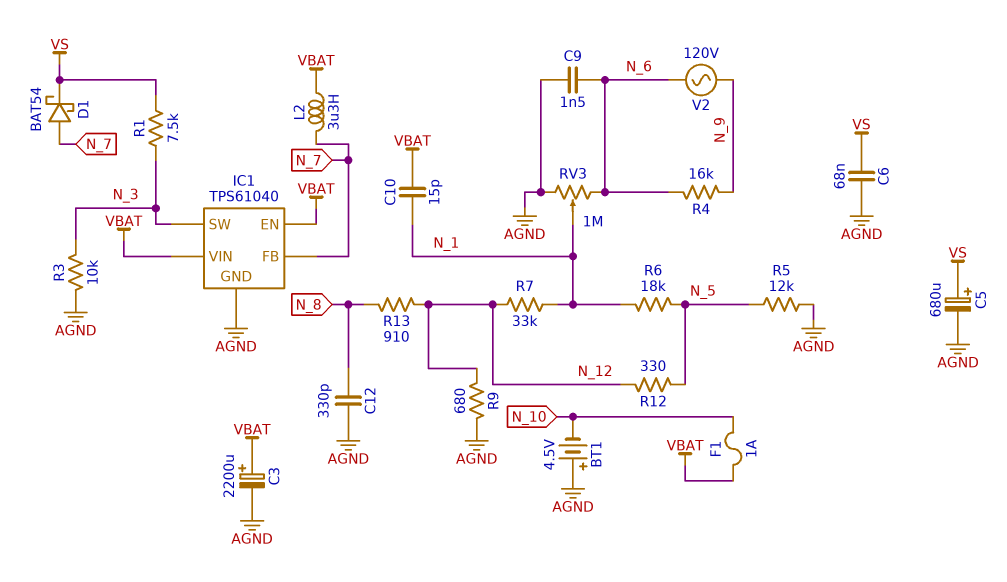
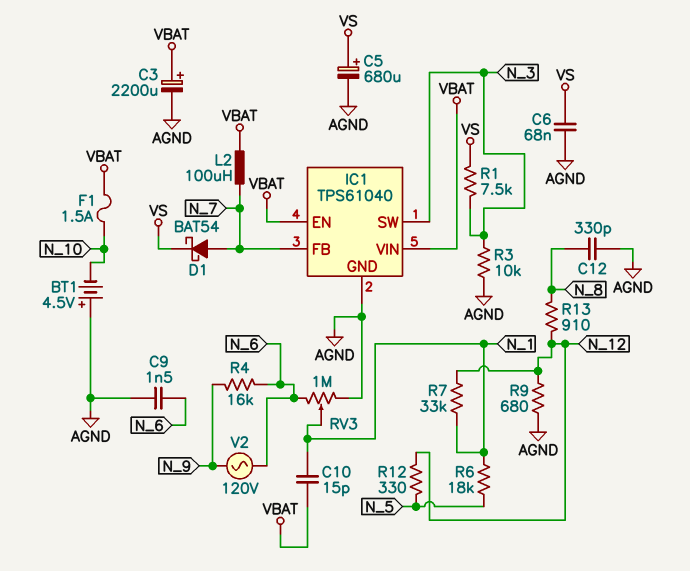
F1: 1A (N_10, VBAT) -> 1.5A (N_10, VBAT)
L2: 3.3uH (N_7, VBAT) -> 100uH (N_7, VBAT)
R5: 12k (AGND, N_5) -> none

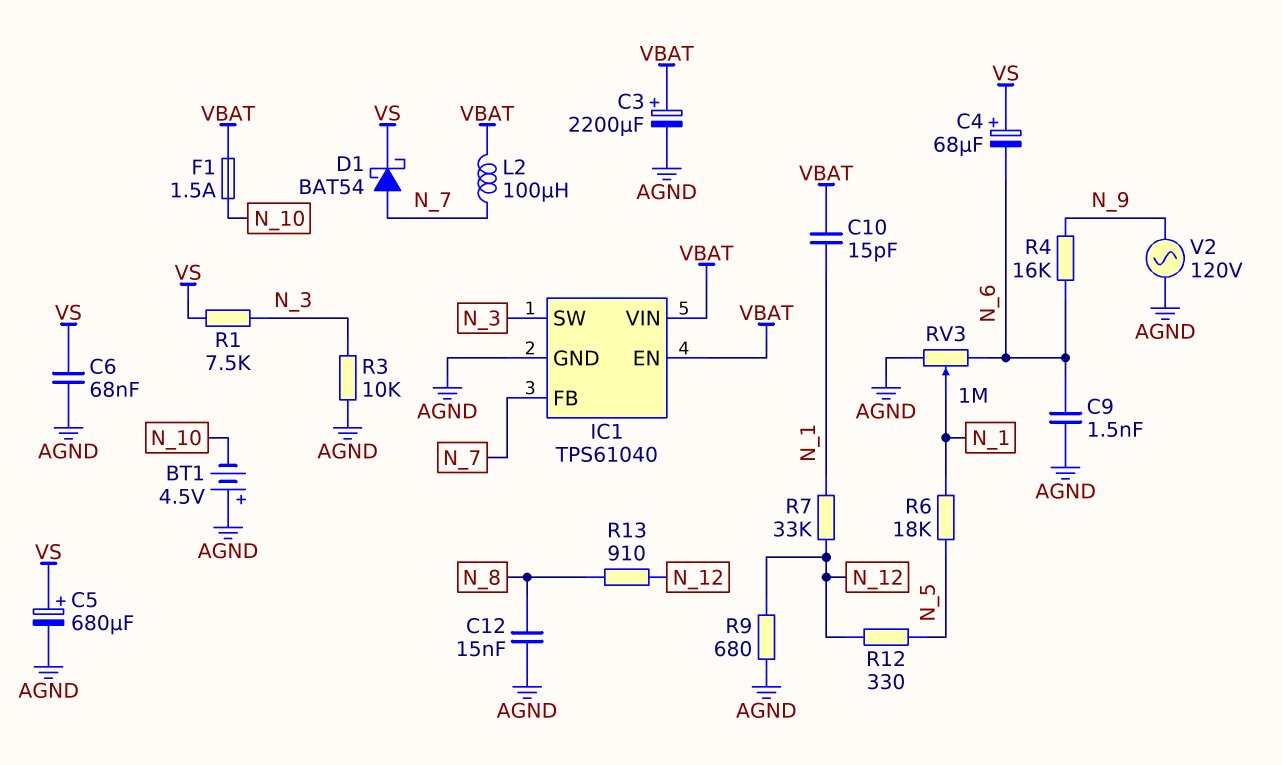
C4: none -> 68uF (plus VS, minus N_6)
C12: 330pF (AGND, N_8) -> 15nF (AGND, N_8)
V2: AC 120V (N_6, N_9) -> AC 120V (AGND, N_9)

